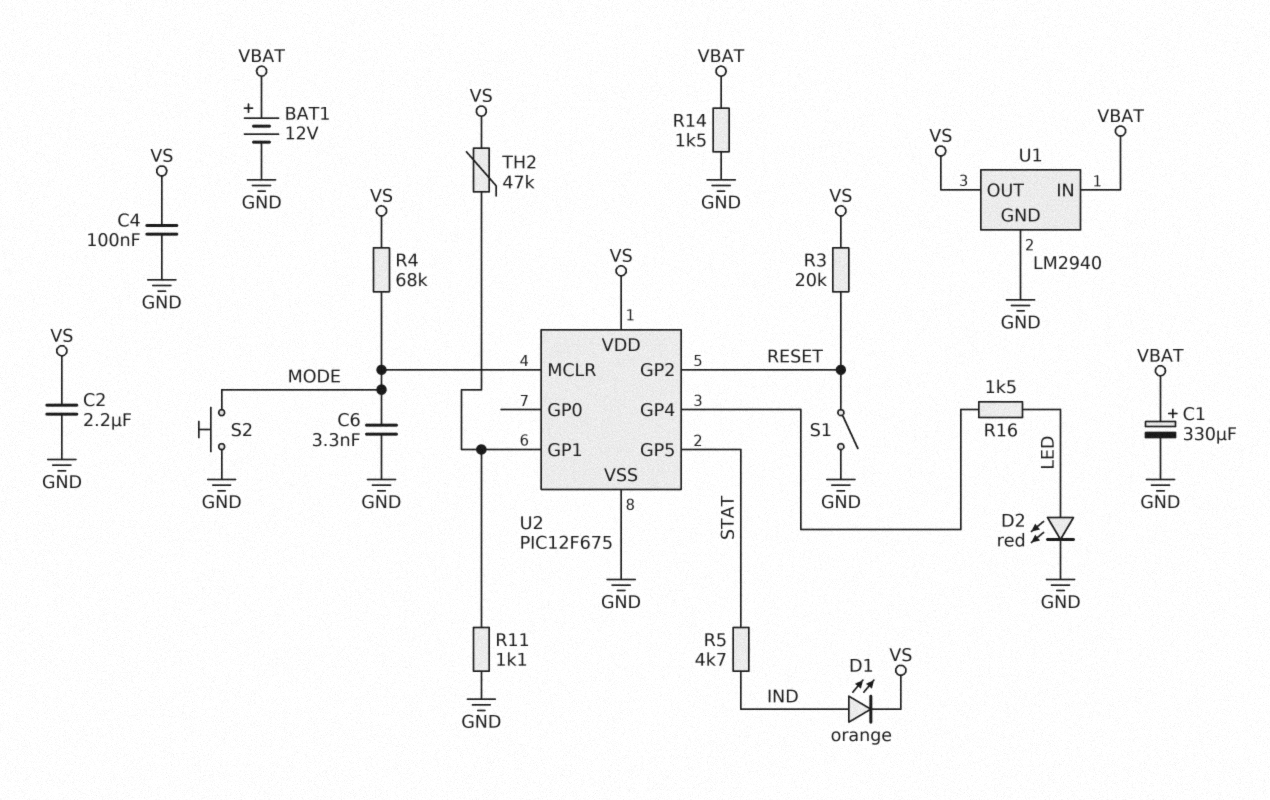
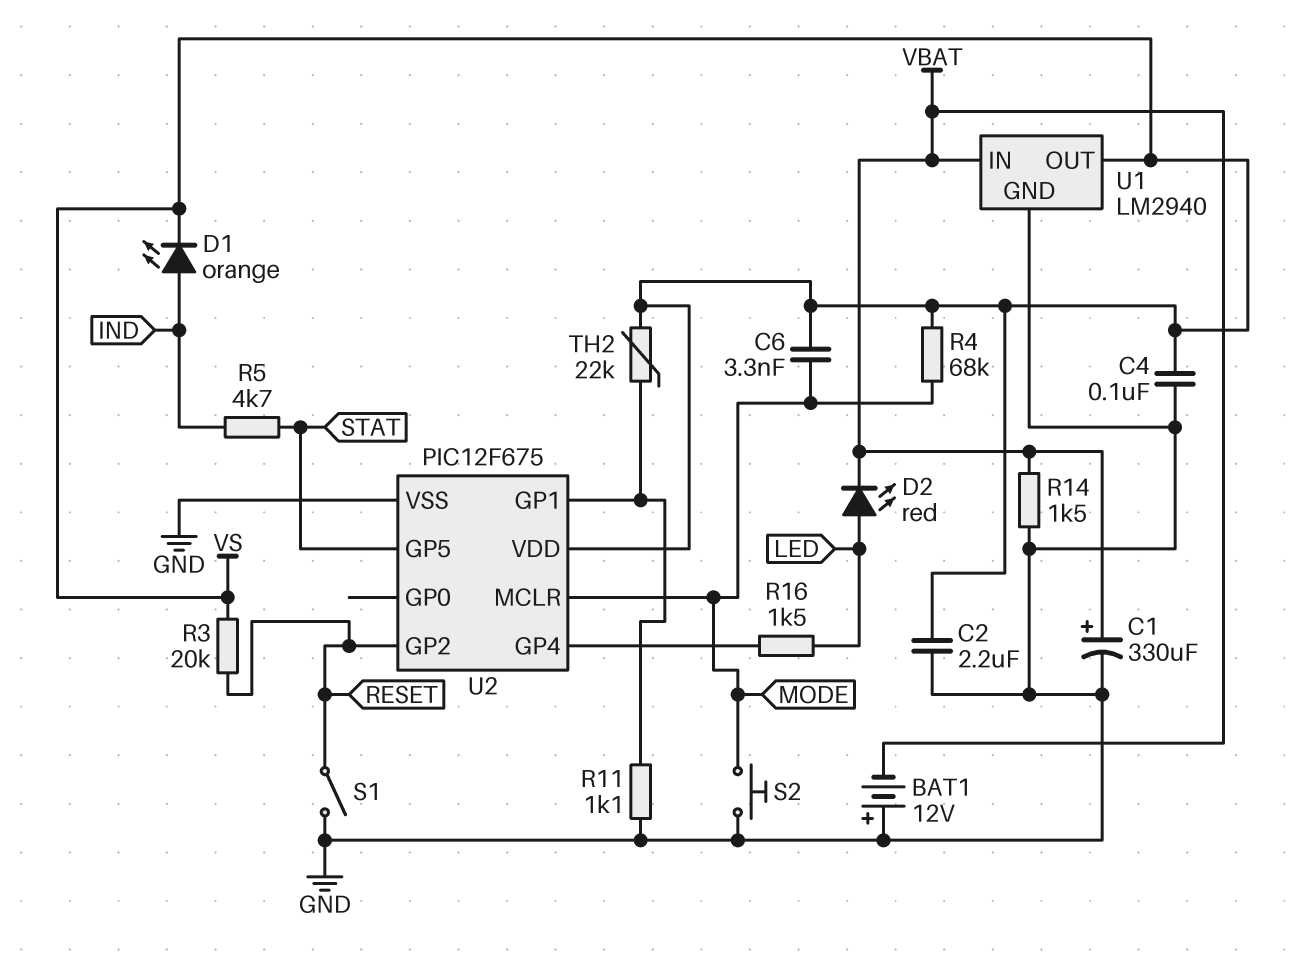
BAT1: 12V (plus VBAT, minus GND) -> 12V (plus GND, minus VBAT)
C6: 3.3nF (GND, MODE) -> 3.3nF (MODE, VS)
D2: LED red (A LED, K GND) -> LED red (A LED, K VBAT)
TH2: 47k (U2/GP1, VS) -> 22k (U2/GP1, VS)

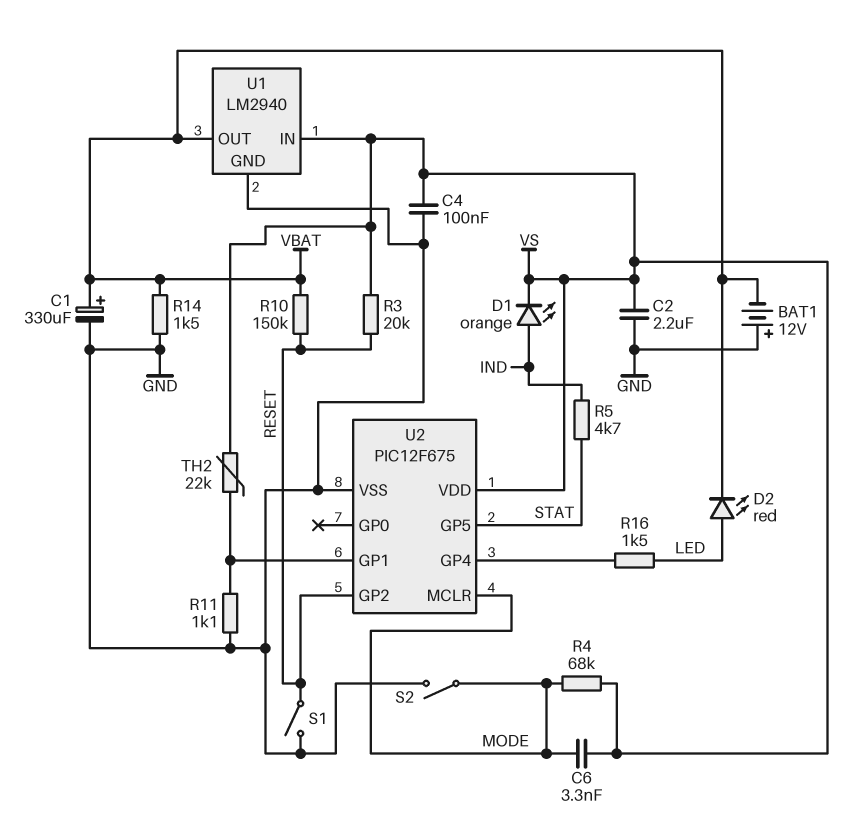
R10: none -> 150k (RESET, VBAT)
S2: button (GND, MODE) -> switch (GND, MODE)
U1 pin IN: VBAT -> VS
U1 pin OUT: VS -> VBAT

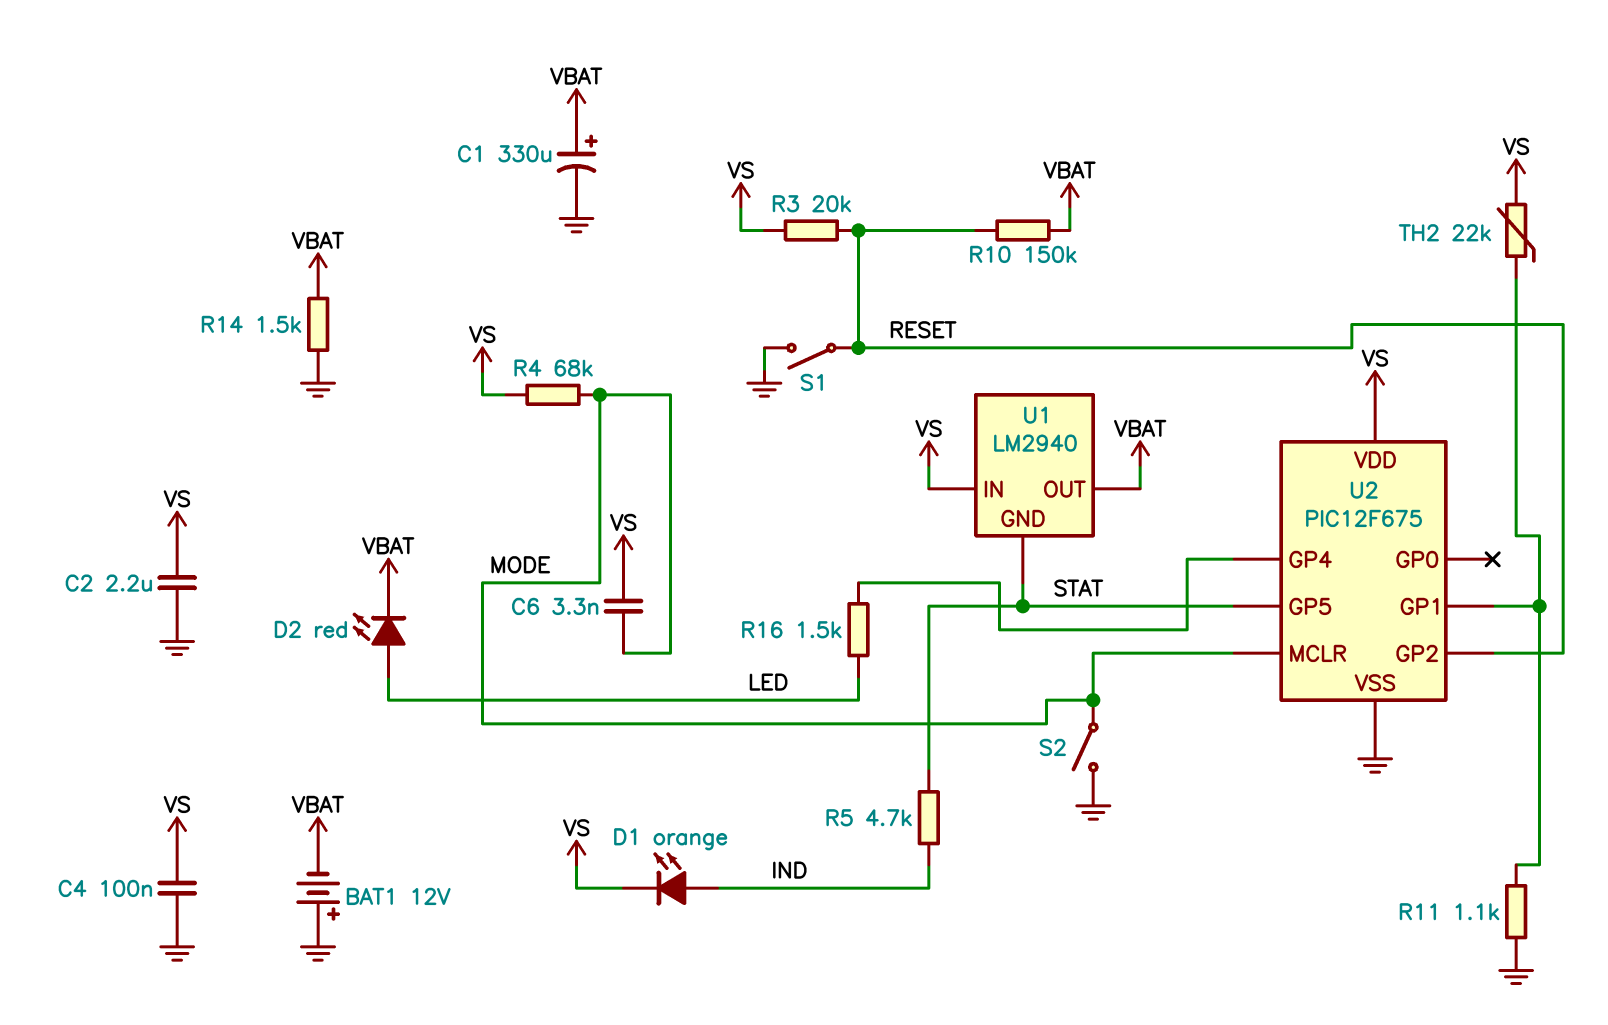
U1 pin GND: GND -> STAT

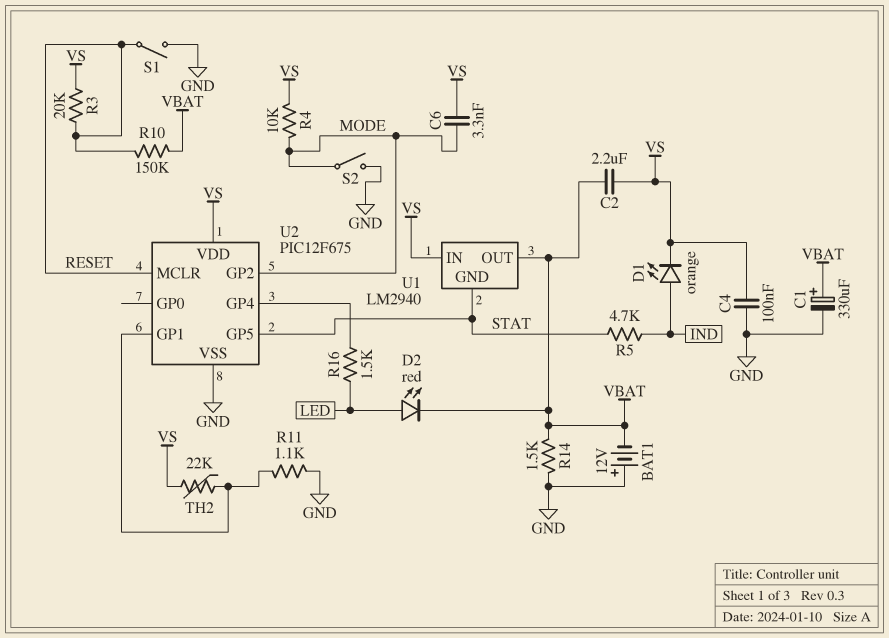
C2: 2.2uF (GND, VS) -> 2.2uF (VBAT, VS)
R4: 68k (MODE, VS) -> 10k (MODE, VS)
U2 pin GP2: RESET -> MODE
U2 pin MCLR: MODE -> RESET

